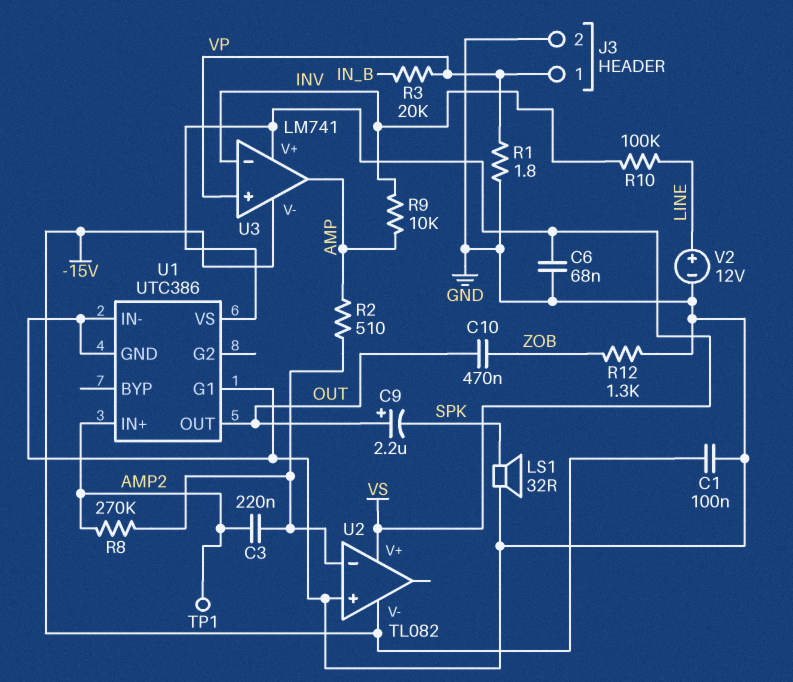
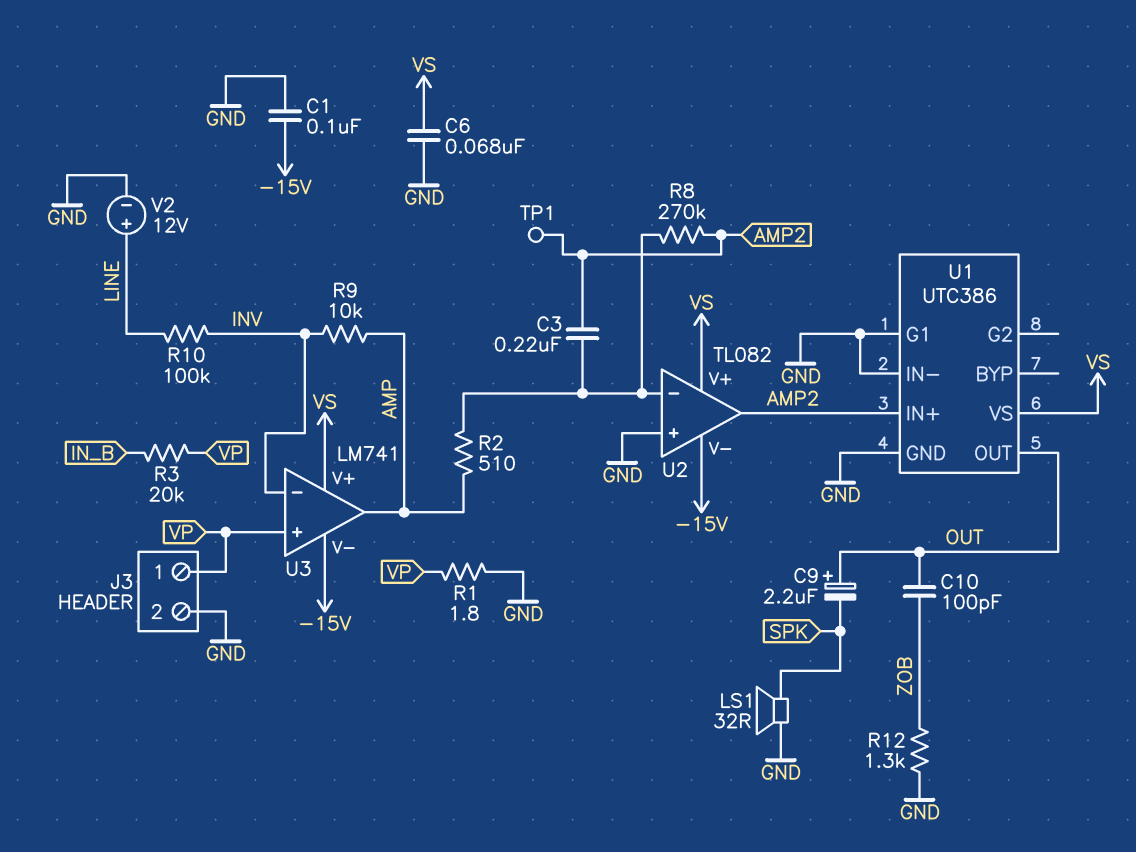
C10: 470nF (OUT, ZOB) -> 100pF (OUT, ZOB)
U2 pin out: none -> AMP2

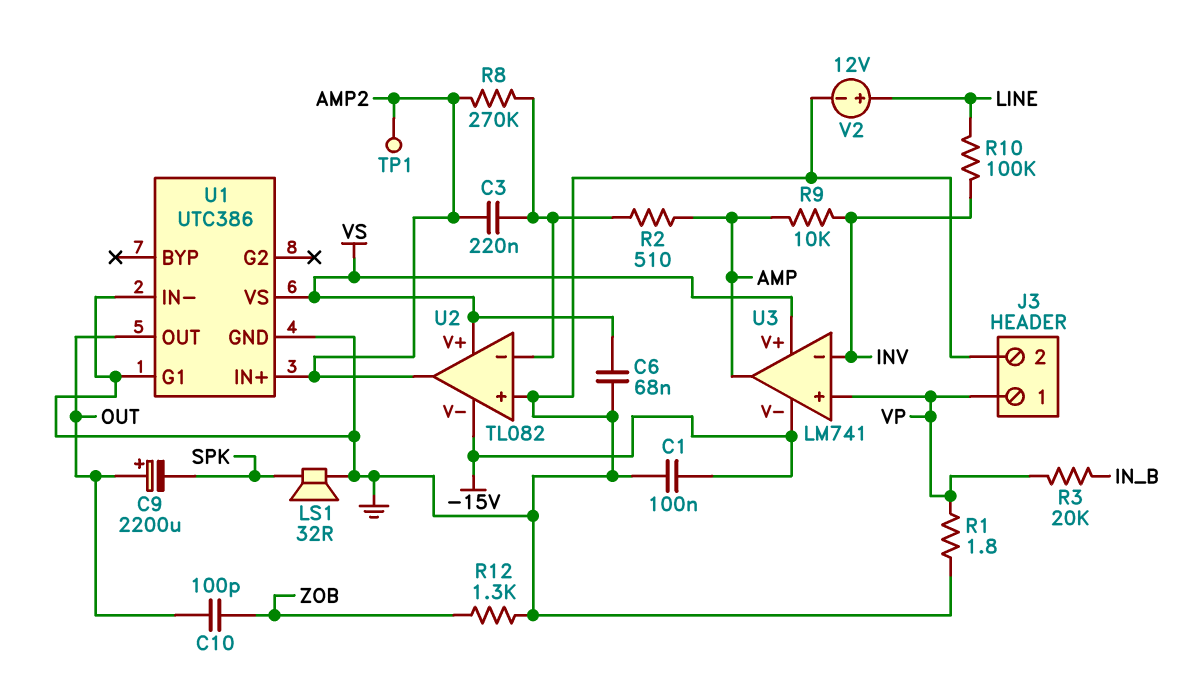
C9: 2.2uF (plus OUT, minus SPK) -> 2200uF (plus OUT, minus SPK)

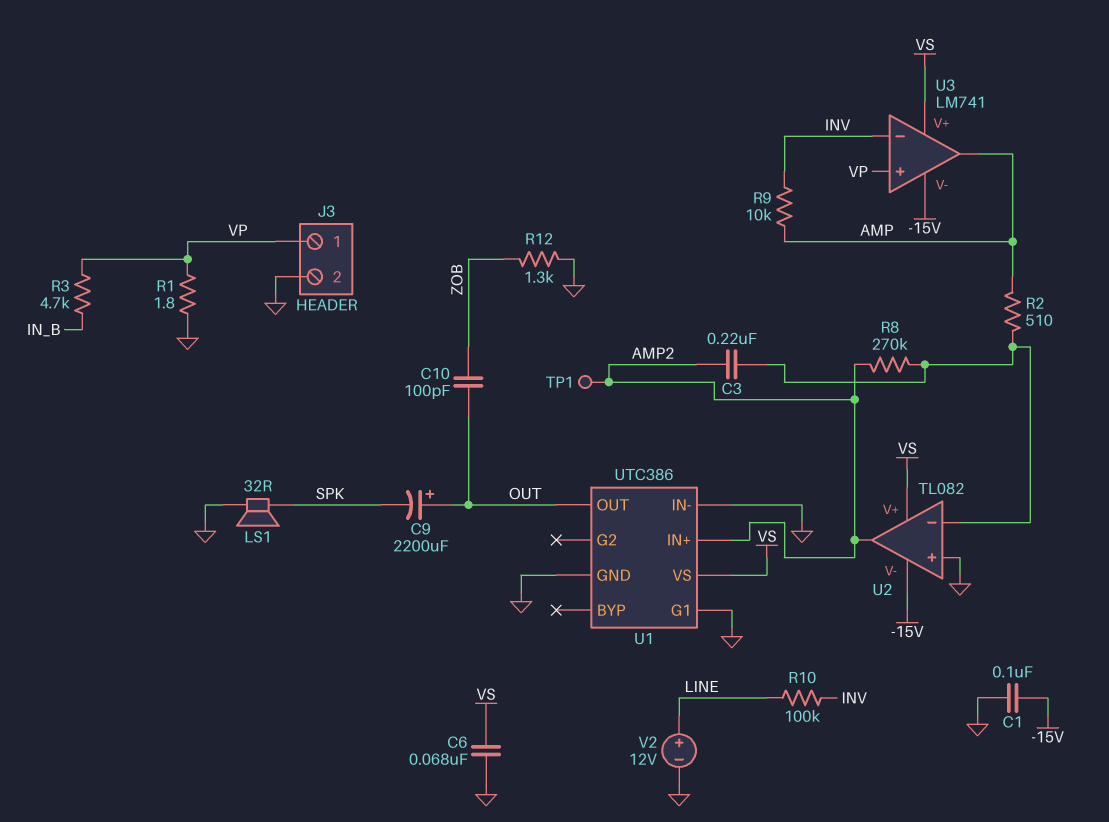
R3: 20k (IN_B, VP) -> 4.7k (IN_B, VP)

